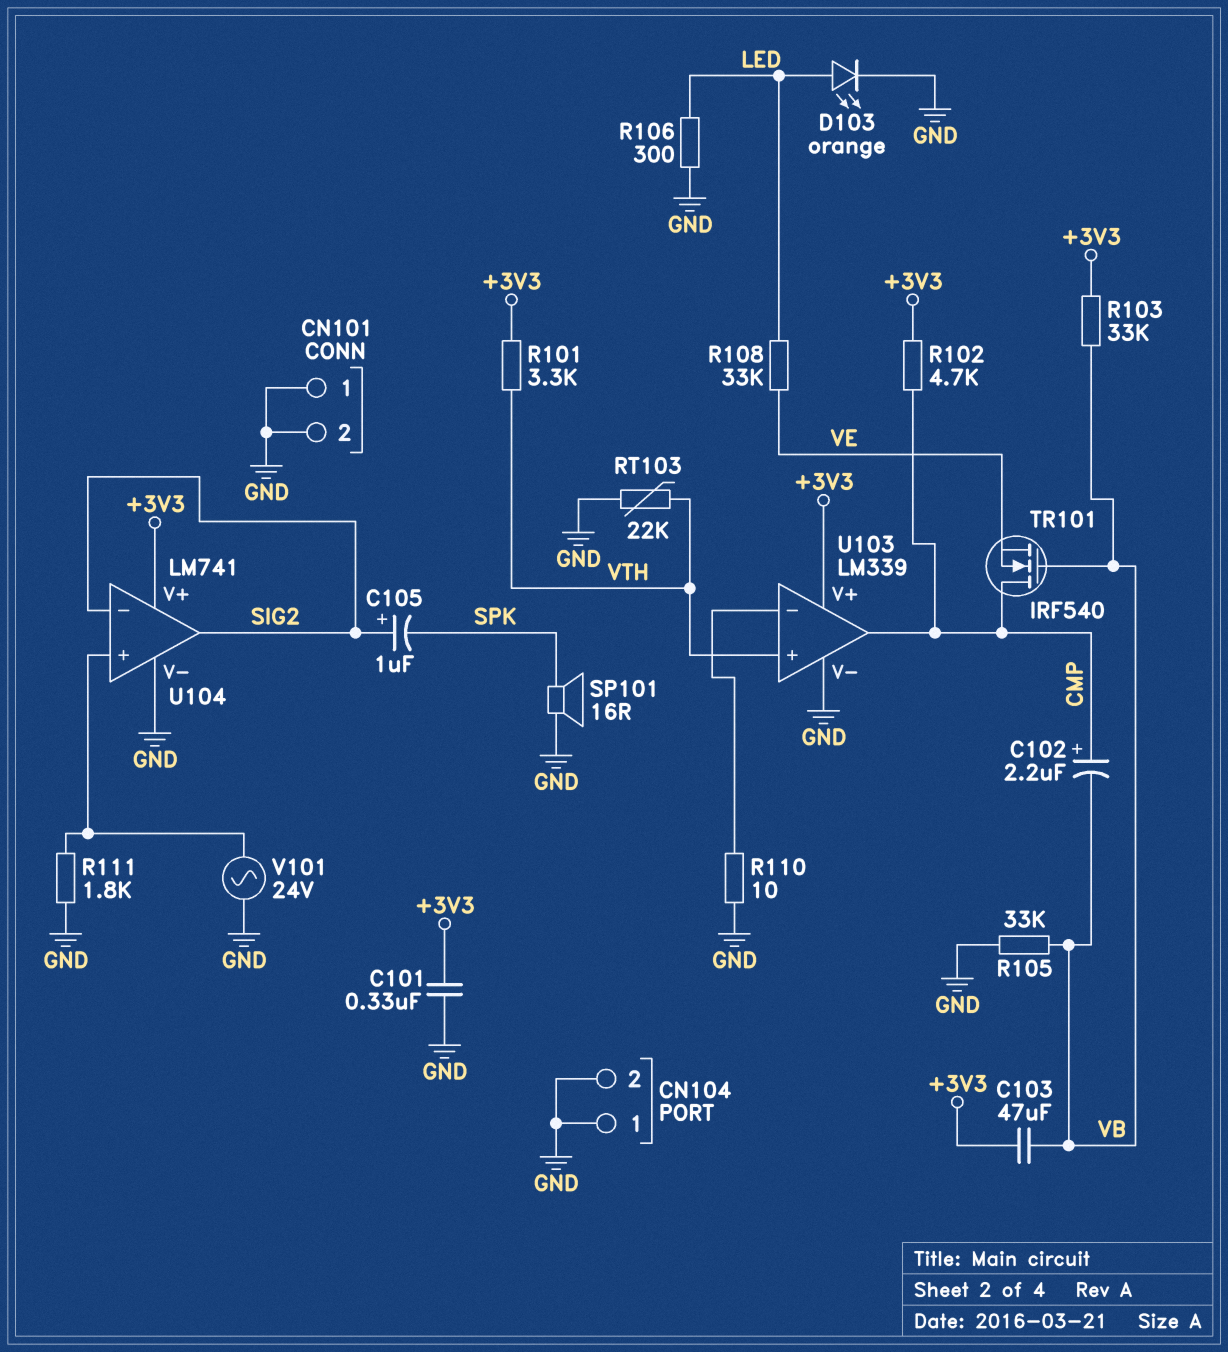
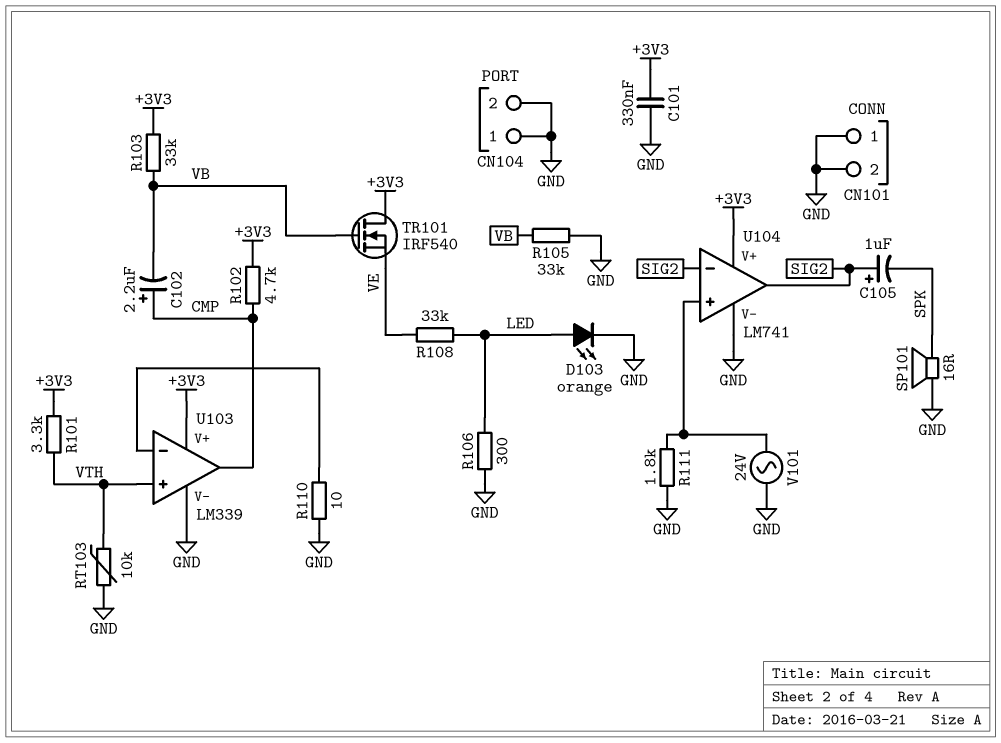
C103: 47uF (+3V3, VB) -> none
RT103: 22k (GND, VTH) -> 10k (GND, VTH)
TR101: NMOS IRF540 (G VB, D CMP, S VE) -> NMOS IRF540 (G VB, D +3V3, S VE)

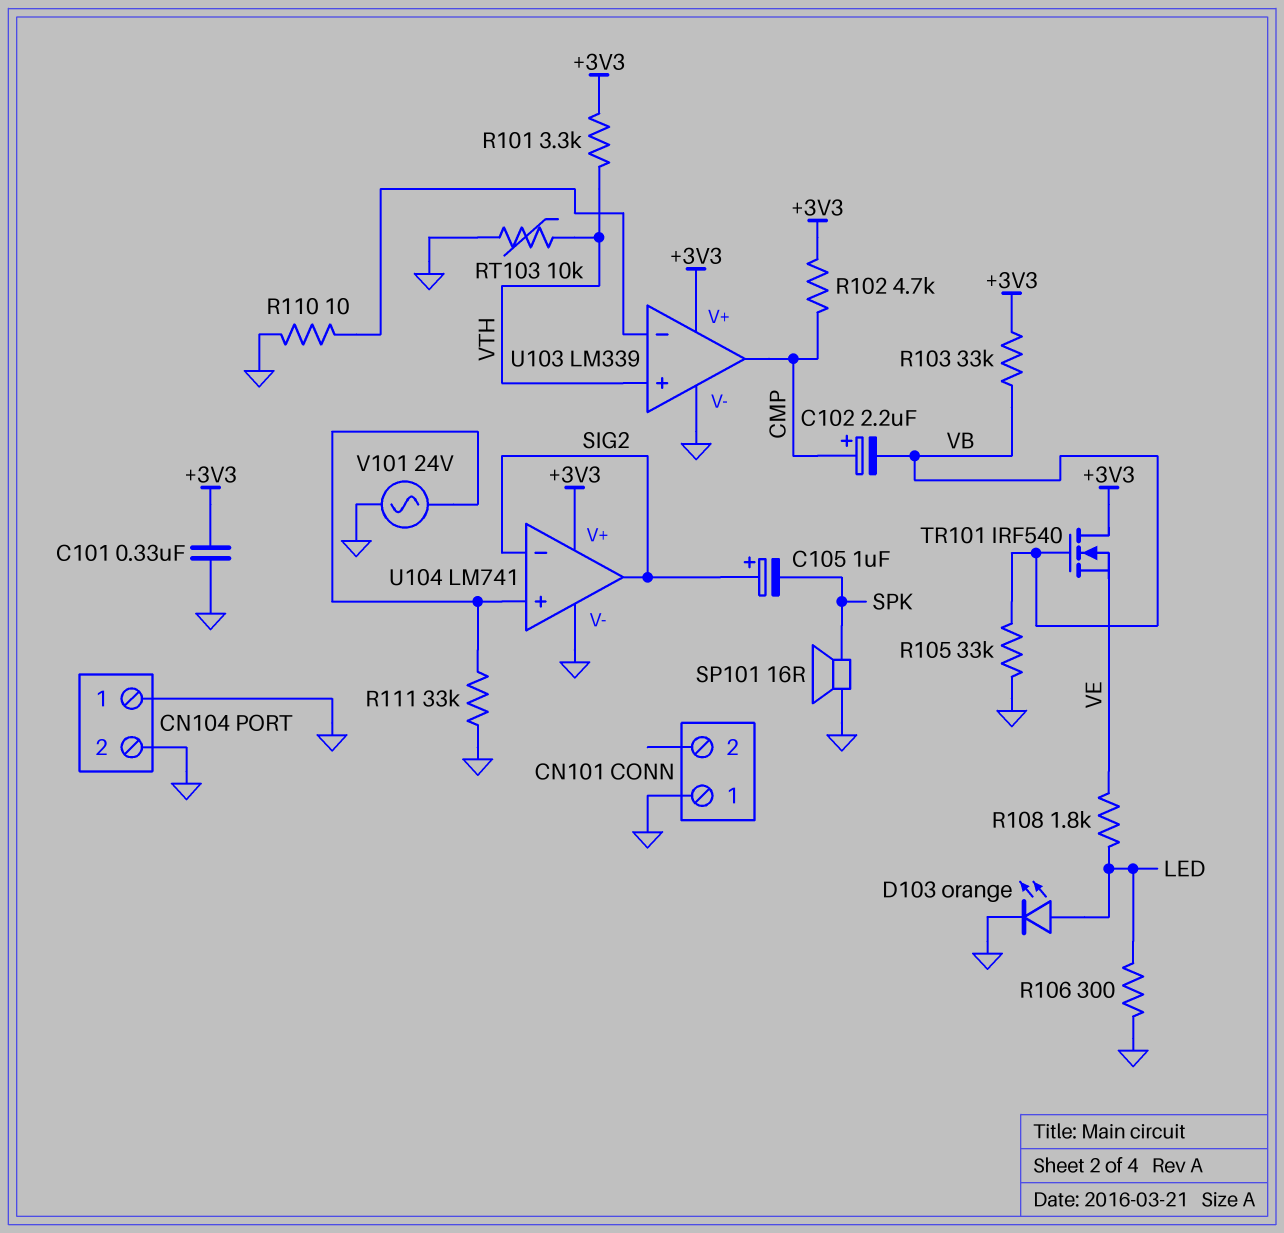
CN101 pin 2: GND -> none
R108: 33k (LED, VE) -> 1.8k (LED, VE)
R111: 1.8k (GND, U104/in+) -> 33k (GND, U104/in+)

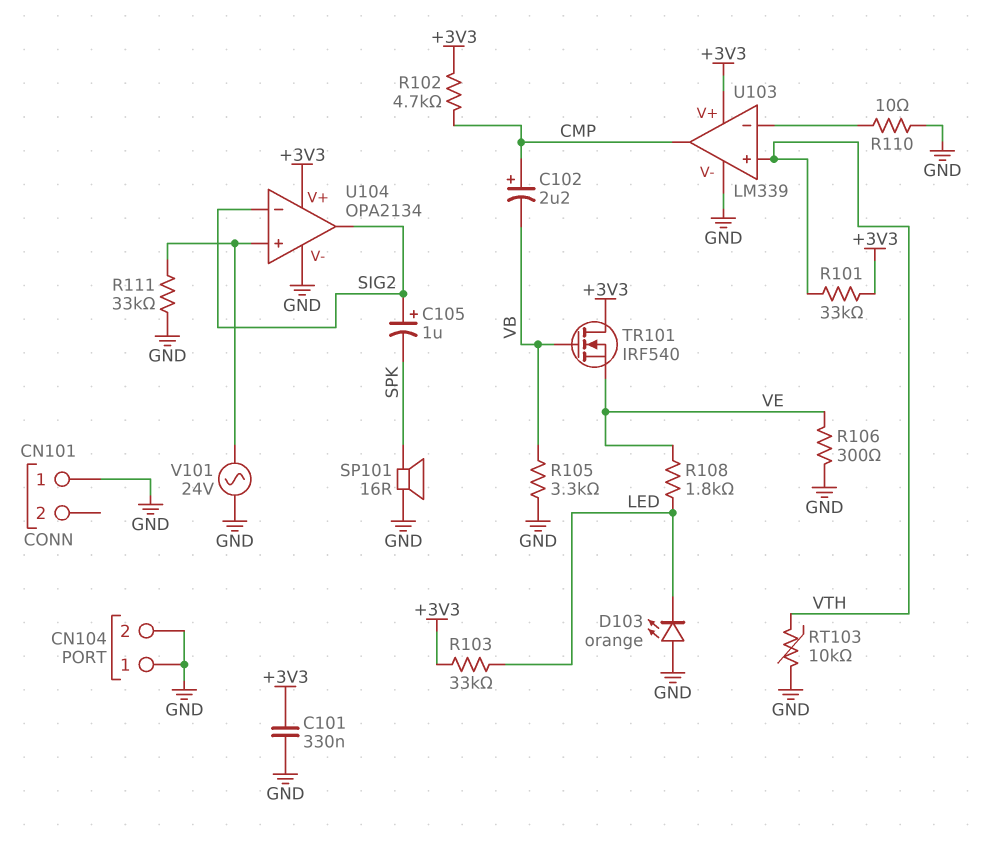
D103: LED orange (A LED, K GND) -> LED orange (A GND, K LED)
R101: 3.3k (+3V3, VTH) -> 33k (+3V3, VTH)
R103: 33k (+3V3, VB) -> 33k (+3V3, LED)
R105: 33k (GND, VB) -> 3.3k (GND, VB)
R106: 300 (GND, LED) -> 300 (GND, VE)
U104: LM741 -> OPA2134

